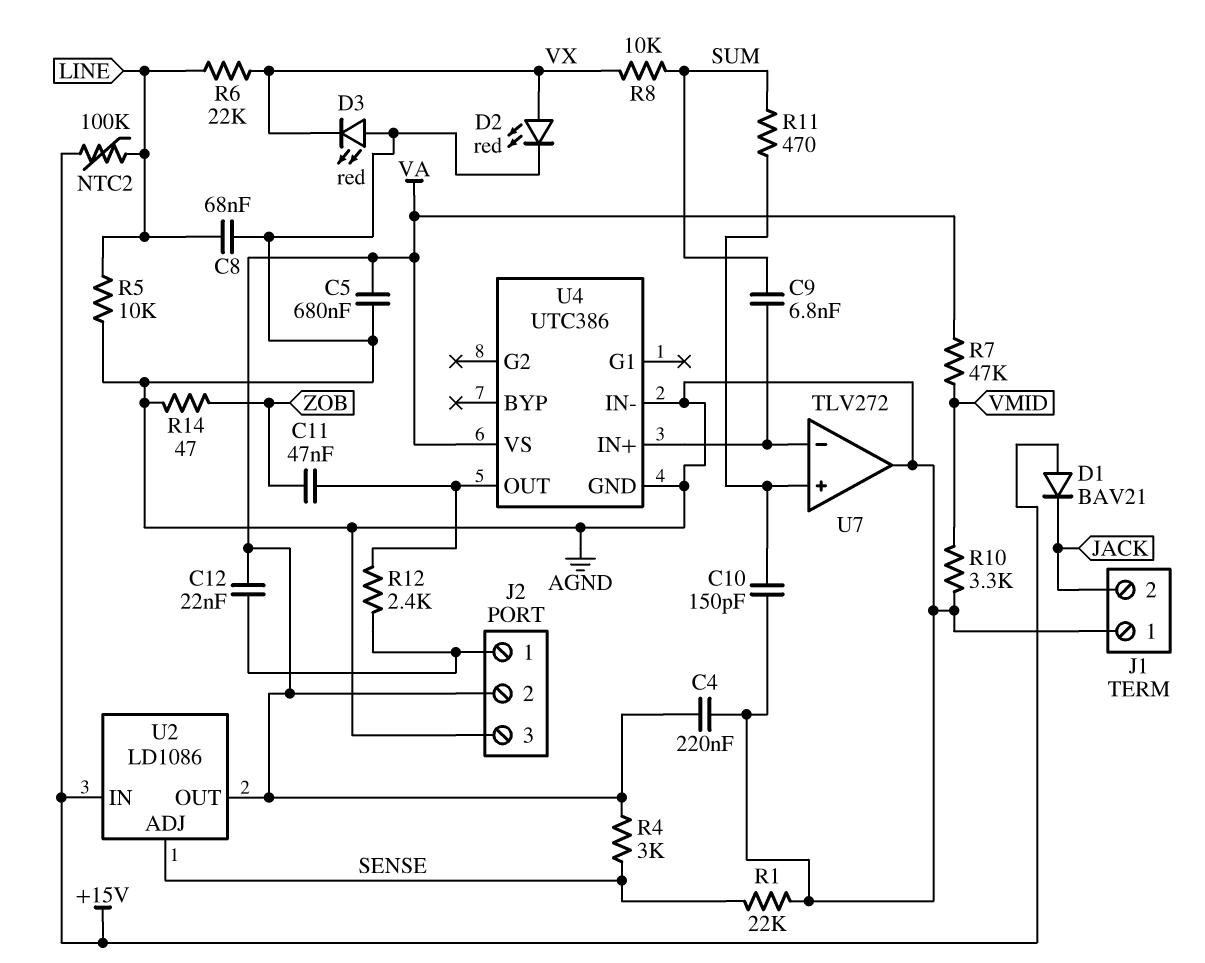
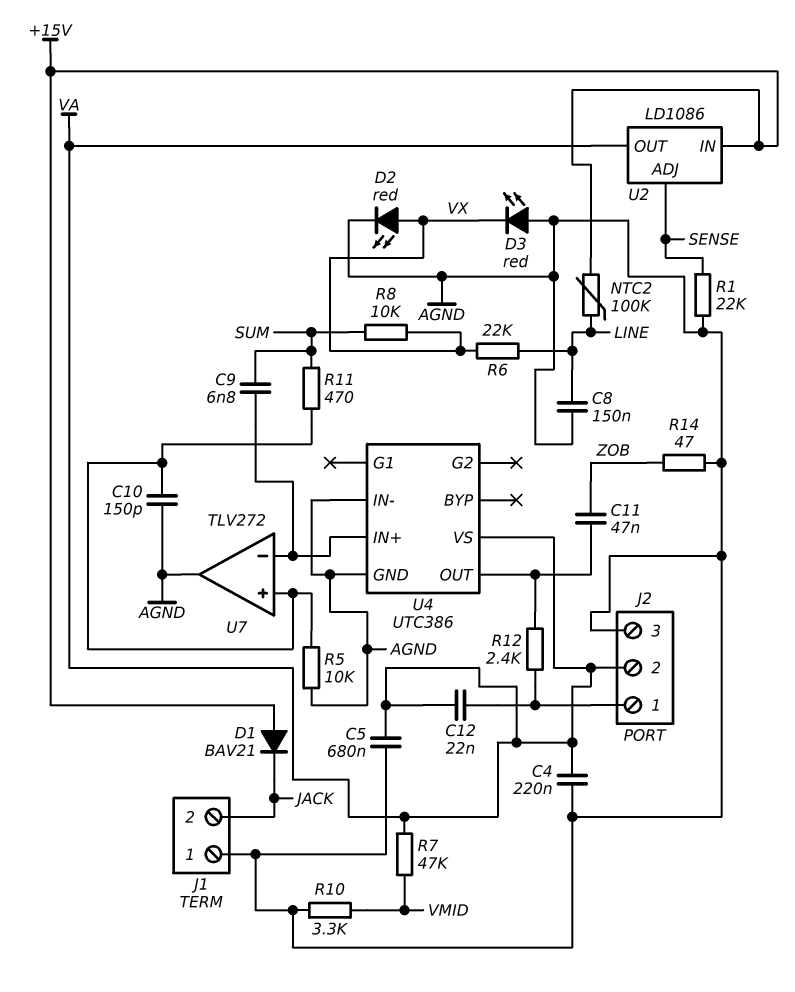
C8: 68nF (AGND, LINE) -> 150nF (AGND, LINE)
R4: 3k (SENSE, VA) -> none
R5: 10k (AGND, LINE) -> 10k (AGND, U7/in+)

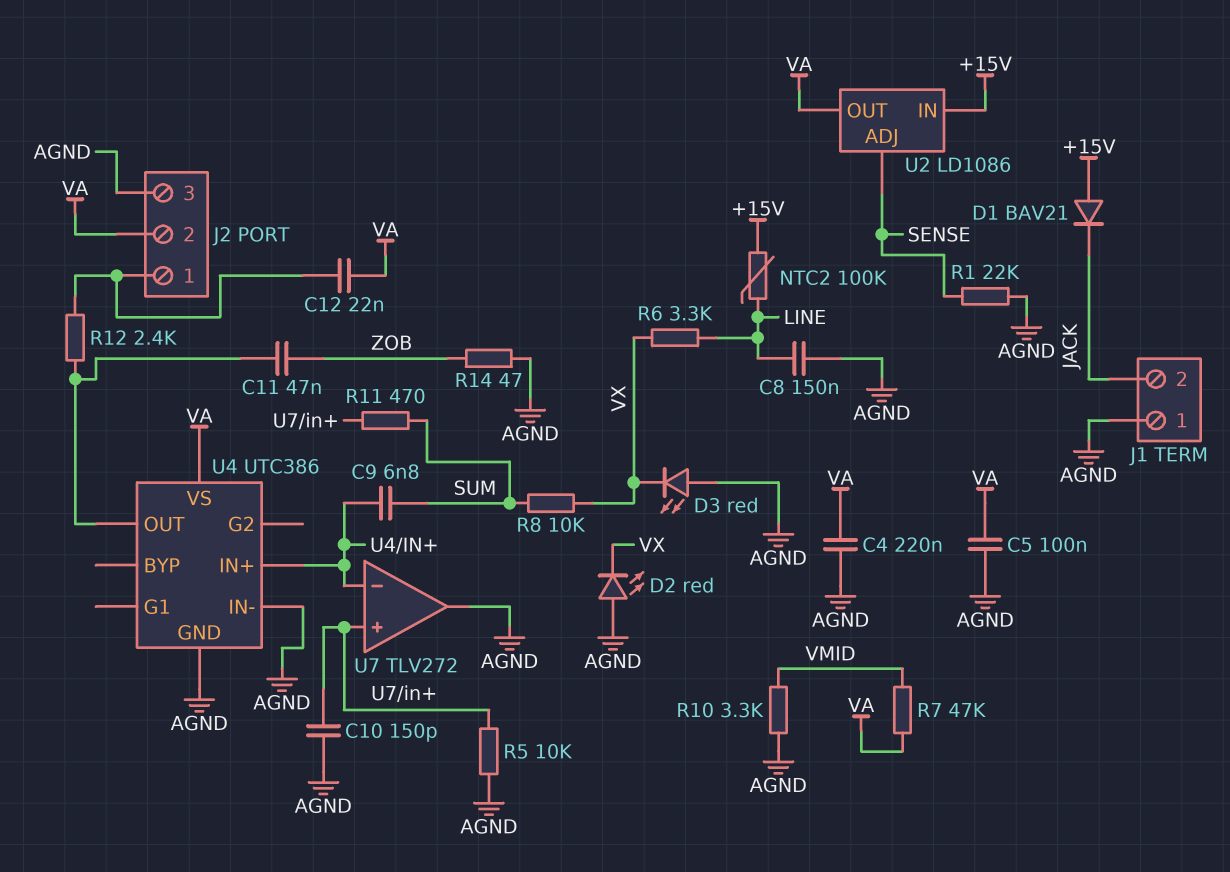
C5: 680nF (AGND, VA) -> 100nF (AGND, VA)
D2: LED red (A VX, K AGND) -> LED red (A AGND, K VX)
R6: 22k (LINE, VX) -> 3.3k (LINE, VX)

